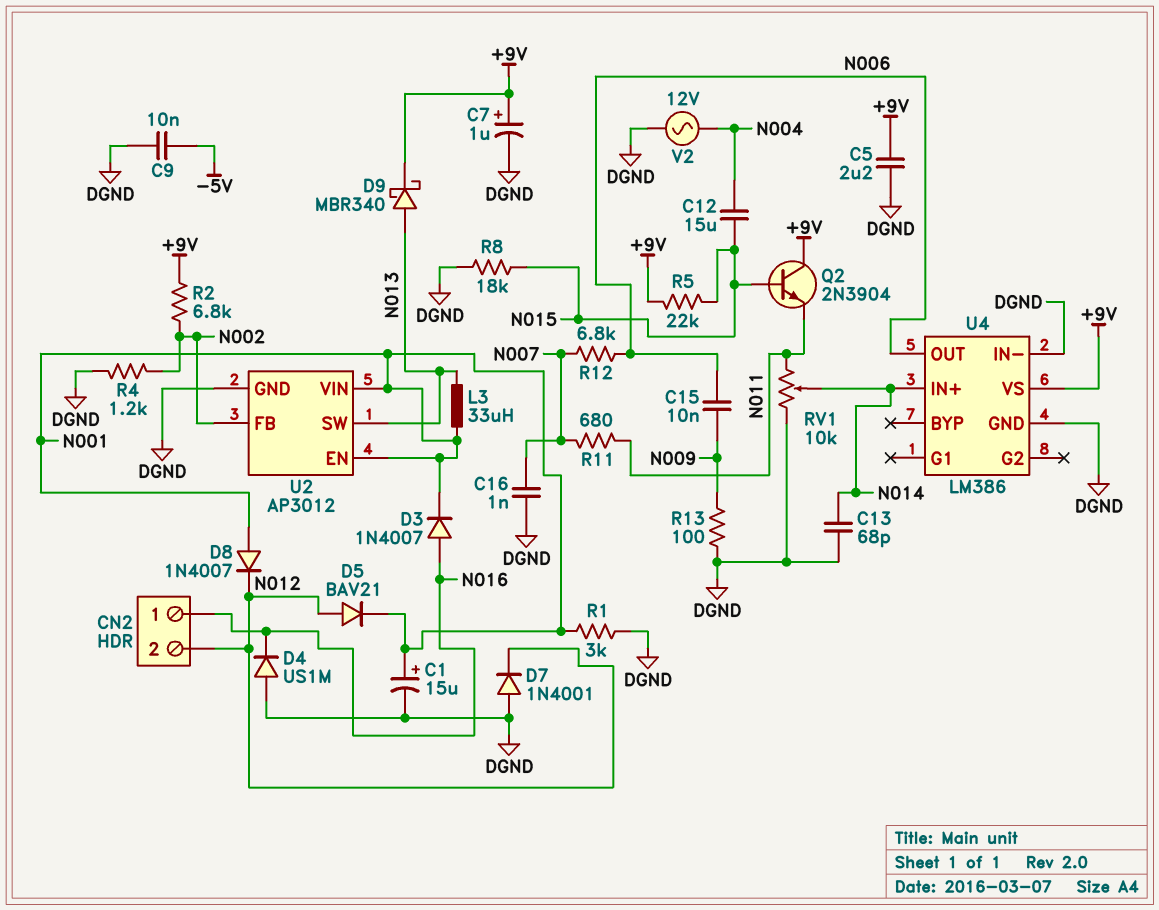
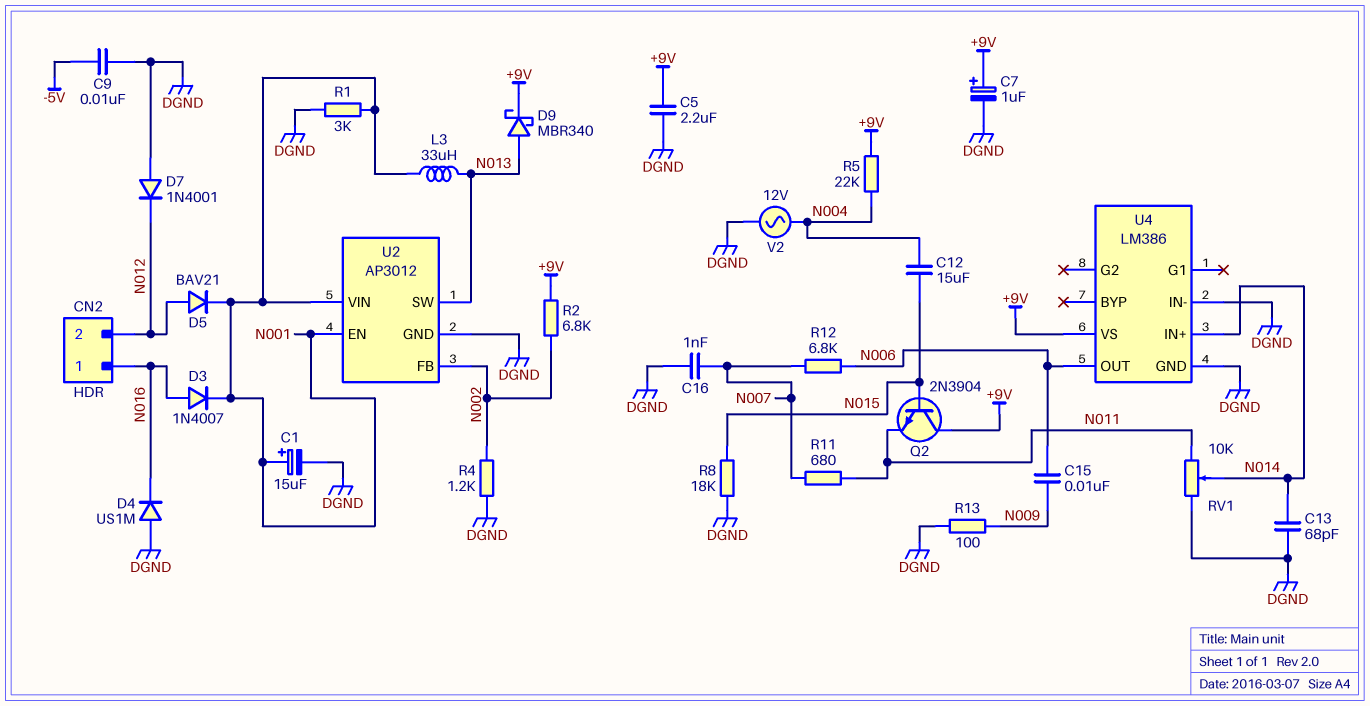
D8: diode 1N4007 (A N001, K N012) -> none
R5: 22k (+9V, N015) -> 22k (+9V, N004)

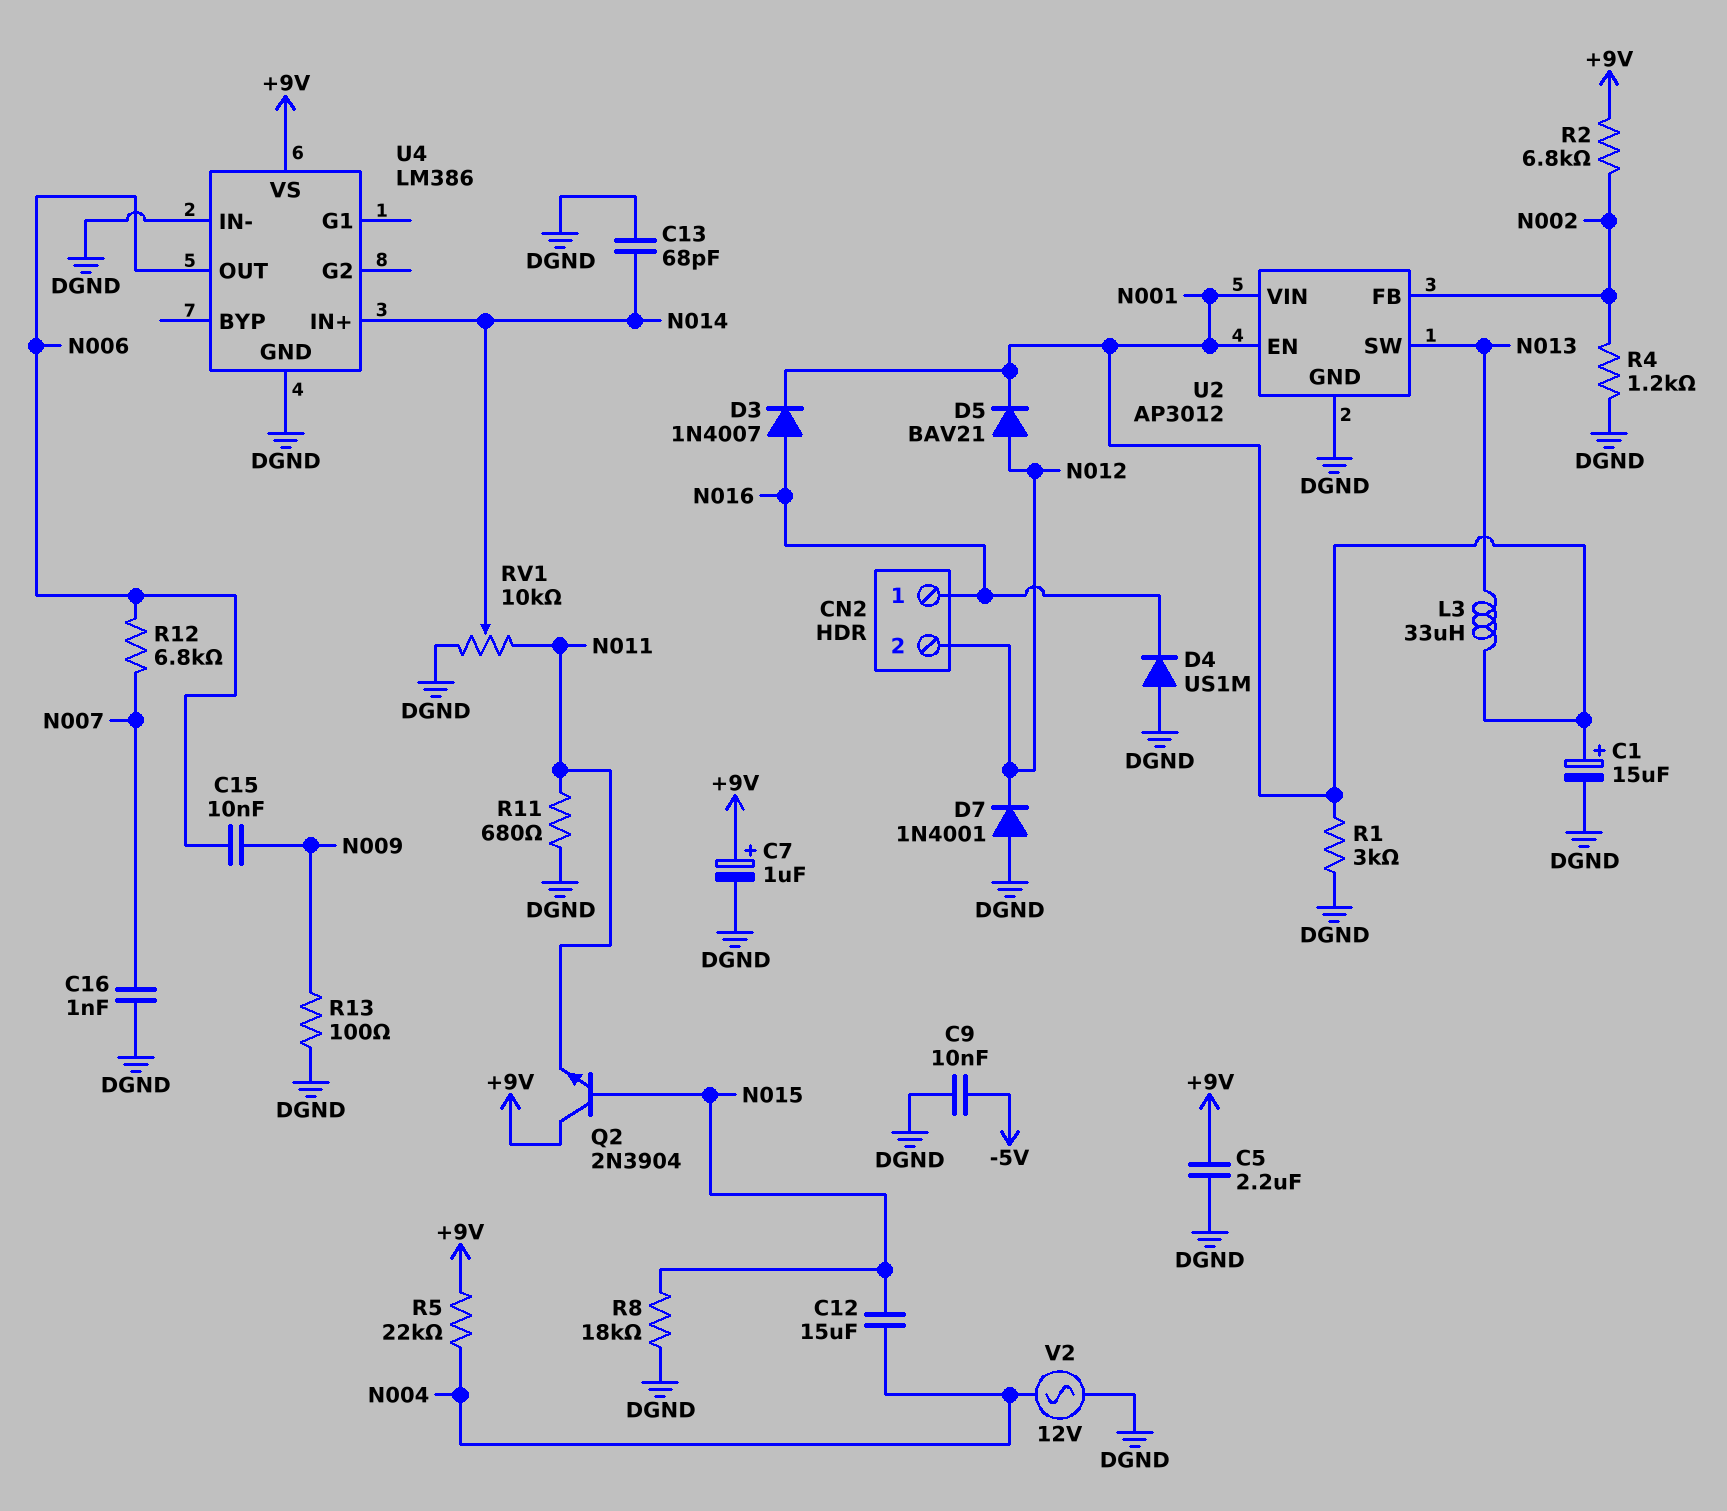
D9: schottky MBR340 (A N013, K +9V) -> none
R11: 680 (N007, N011) -> 680 (DGND, N011)

